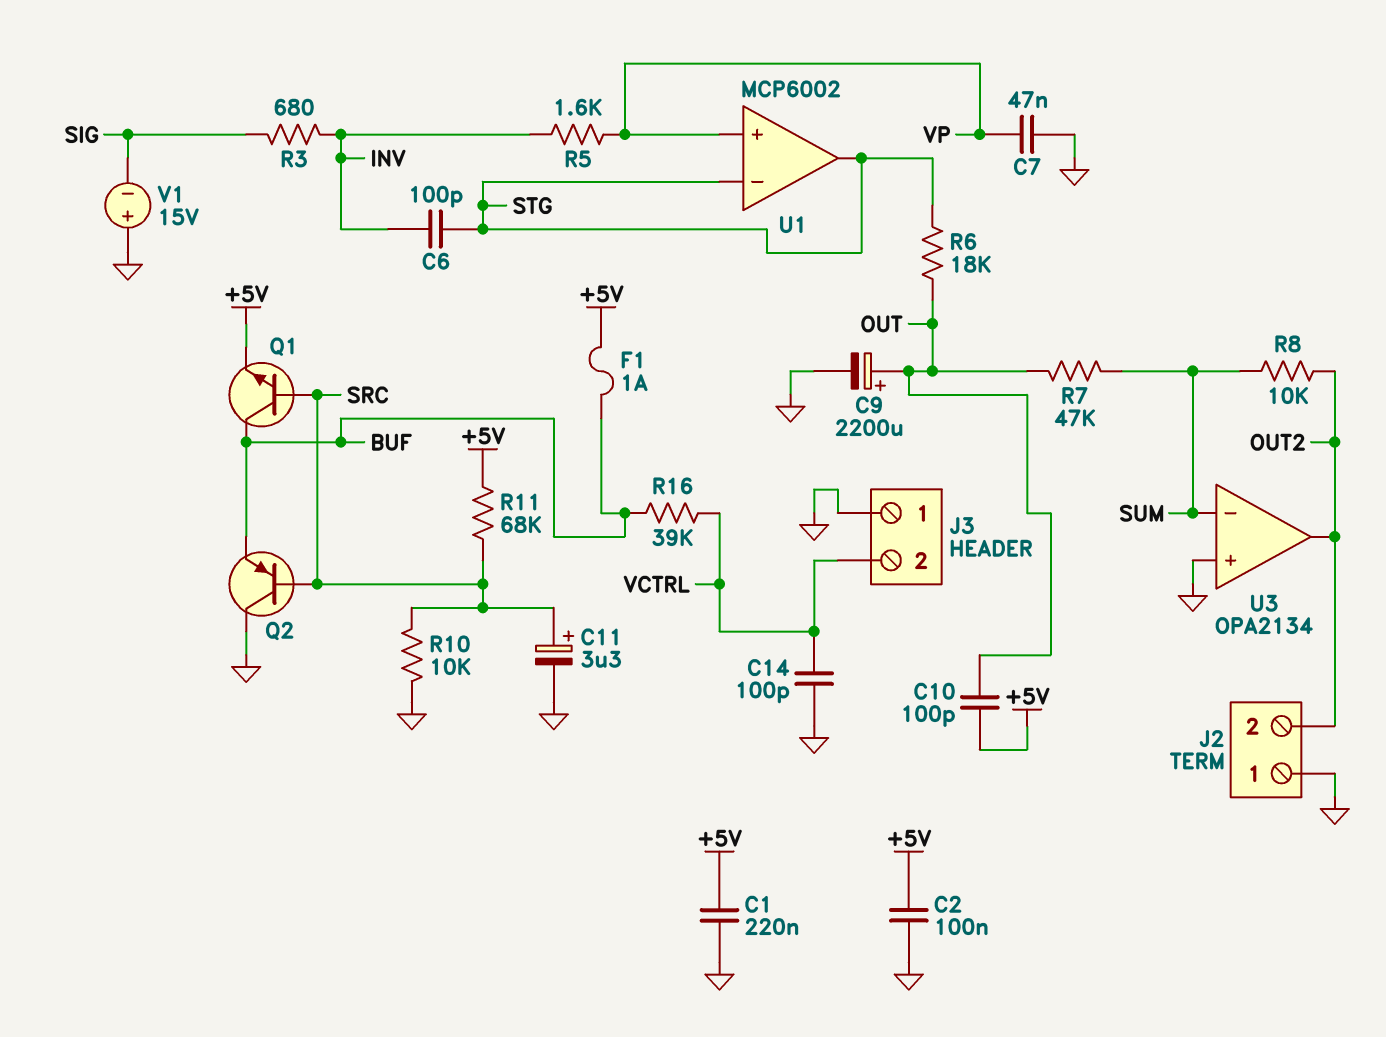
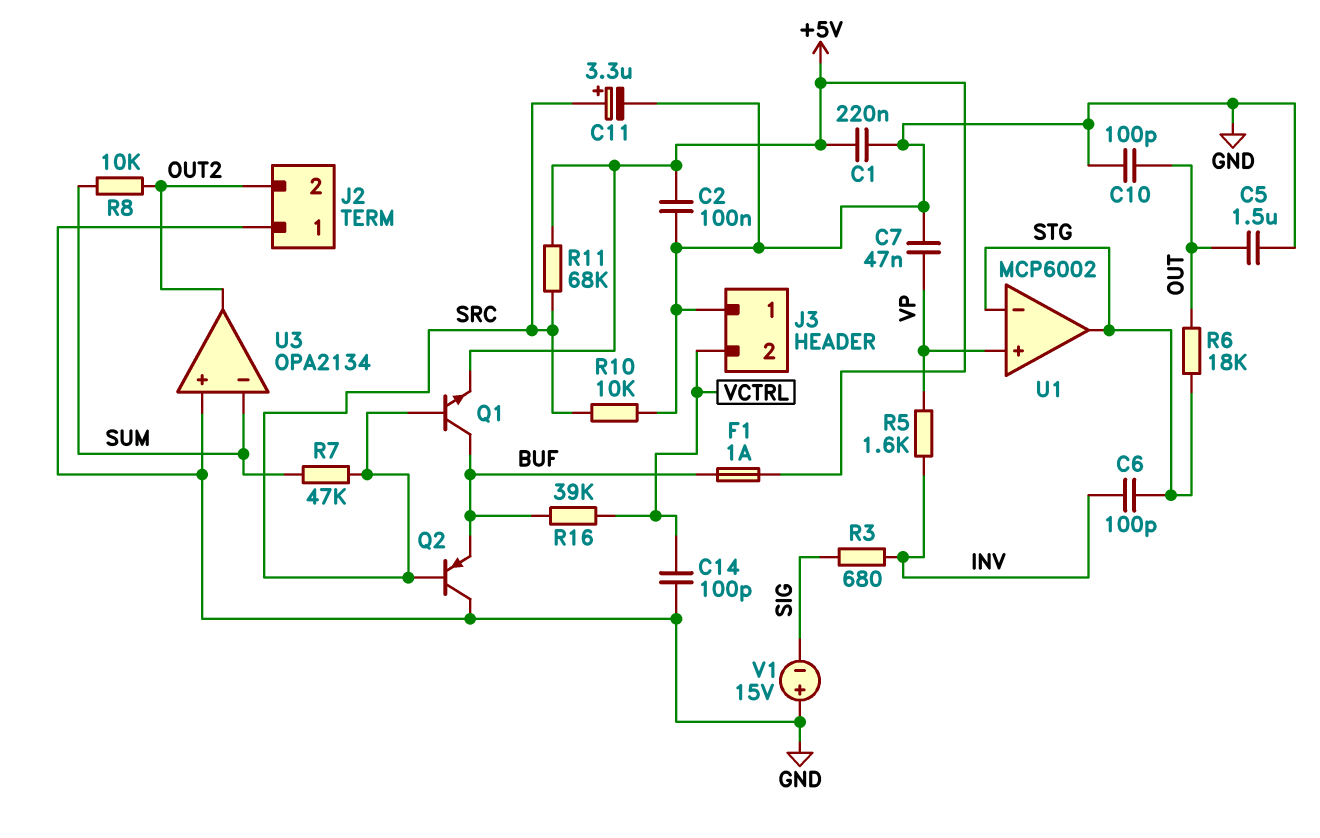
C5: none -> 1.5uF (GND, OUT)
C9: 2200uF (plus OUT, minus GND) -> none
C10: 100pF (+5V, OUT) -> 100pF (GND, OUT)
R7: 47k (OUT, SUM) -> 47k (SRC, SUM)

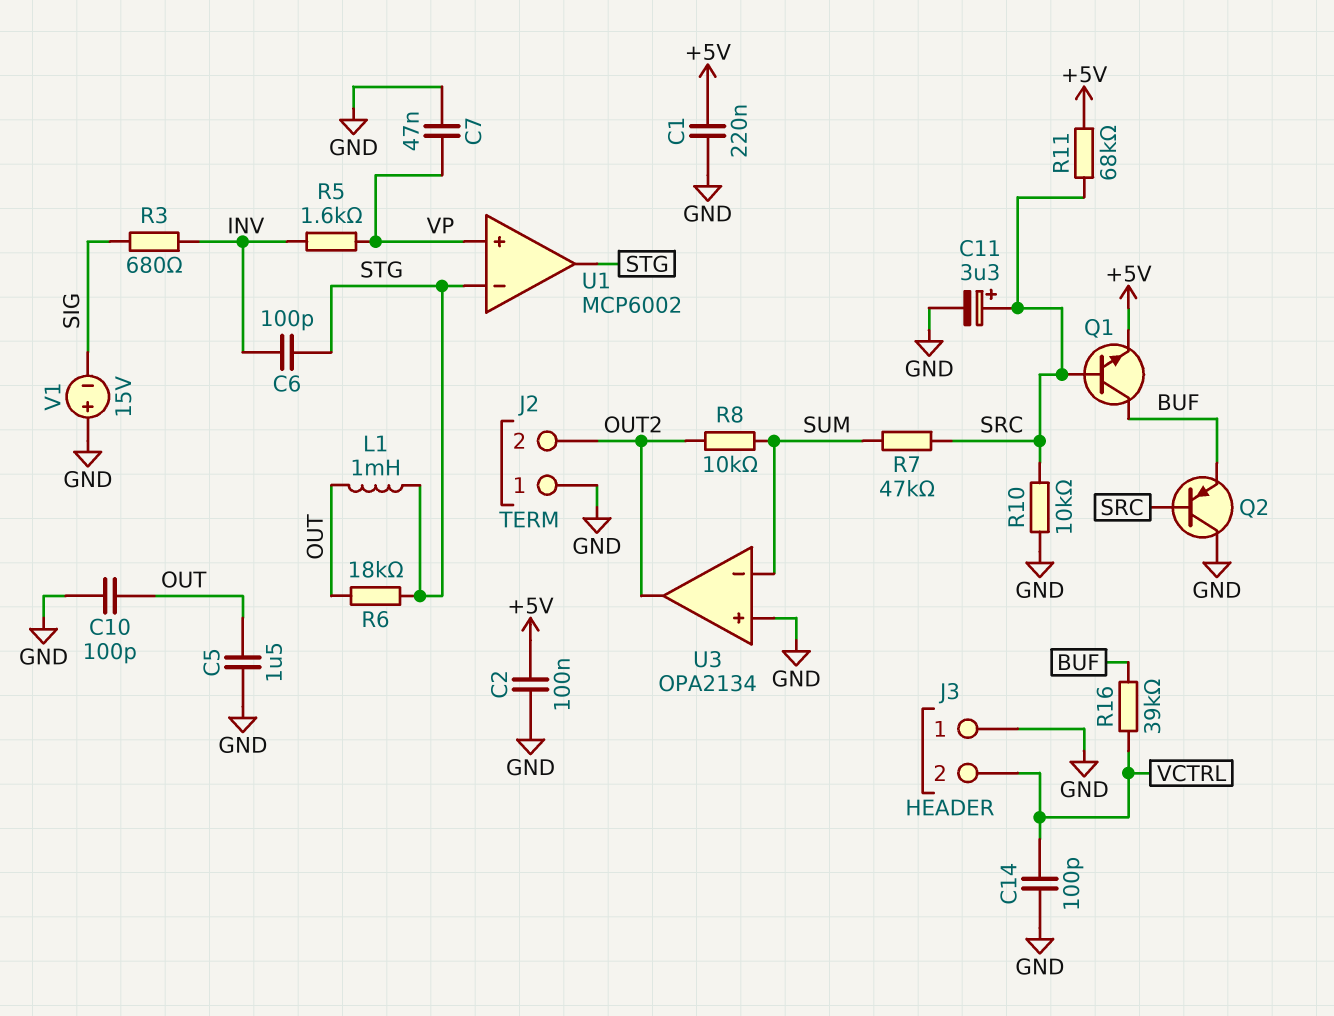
F1: 1A (+5V, BUF) -> none
L1: none -> 1mH (OUT, STG)

